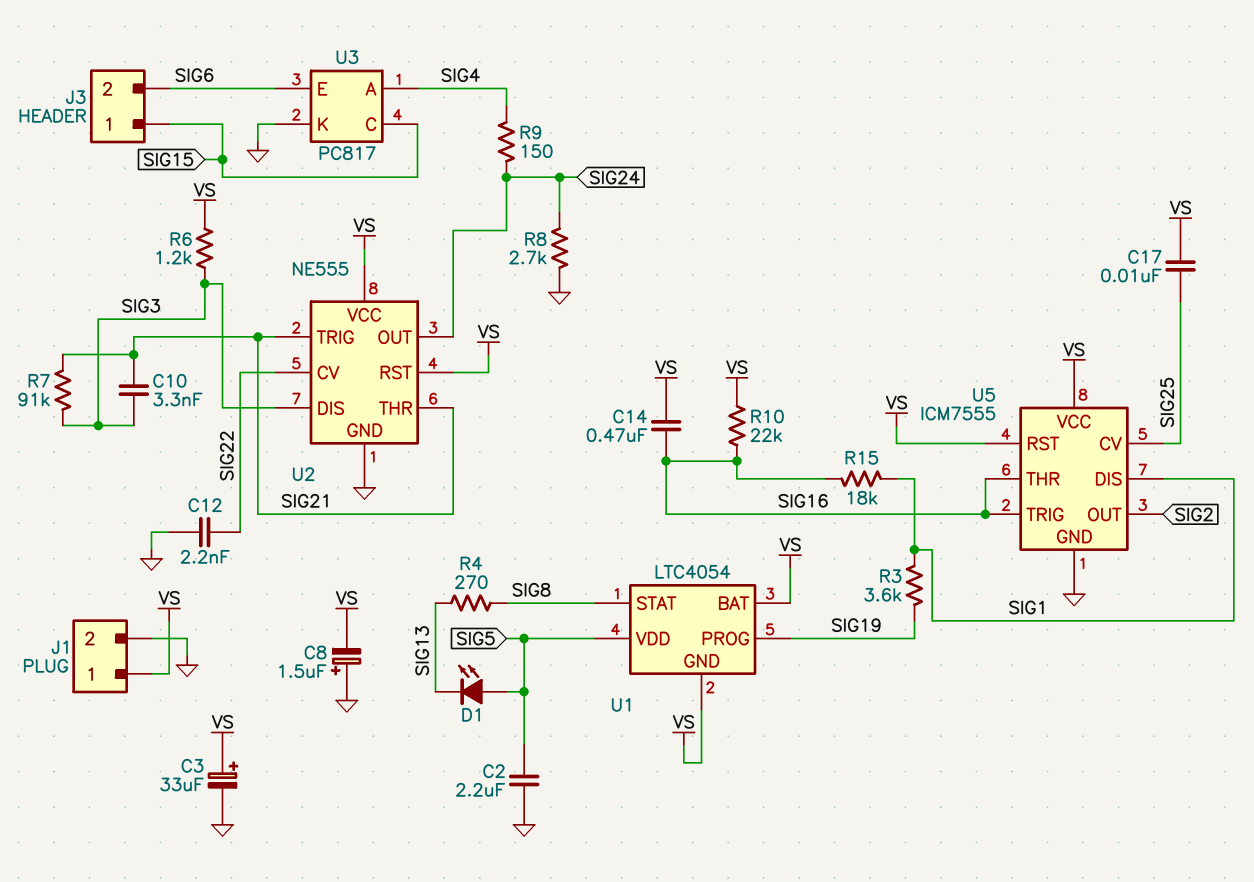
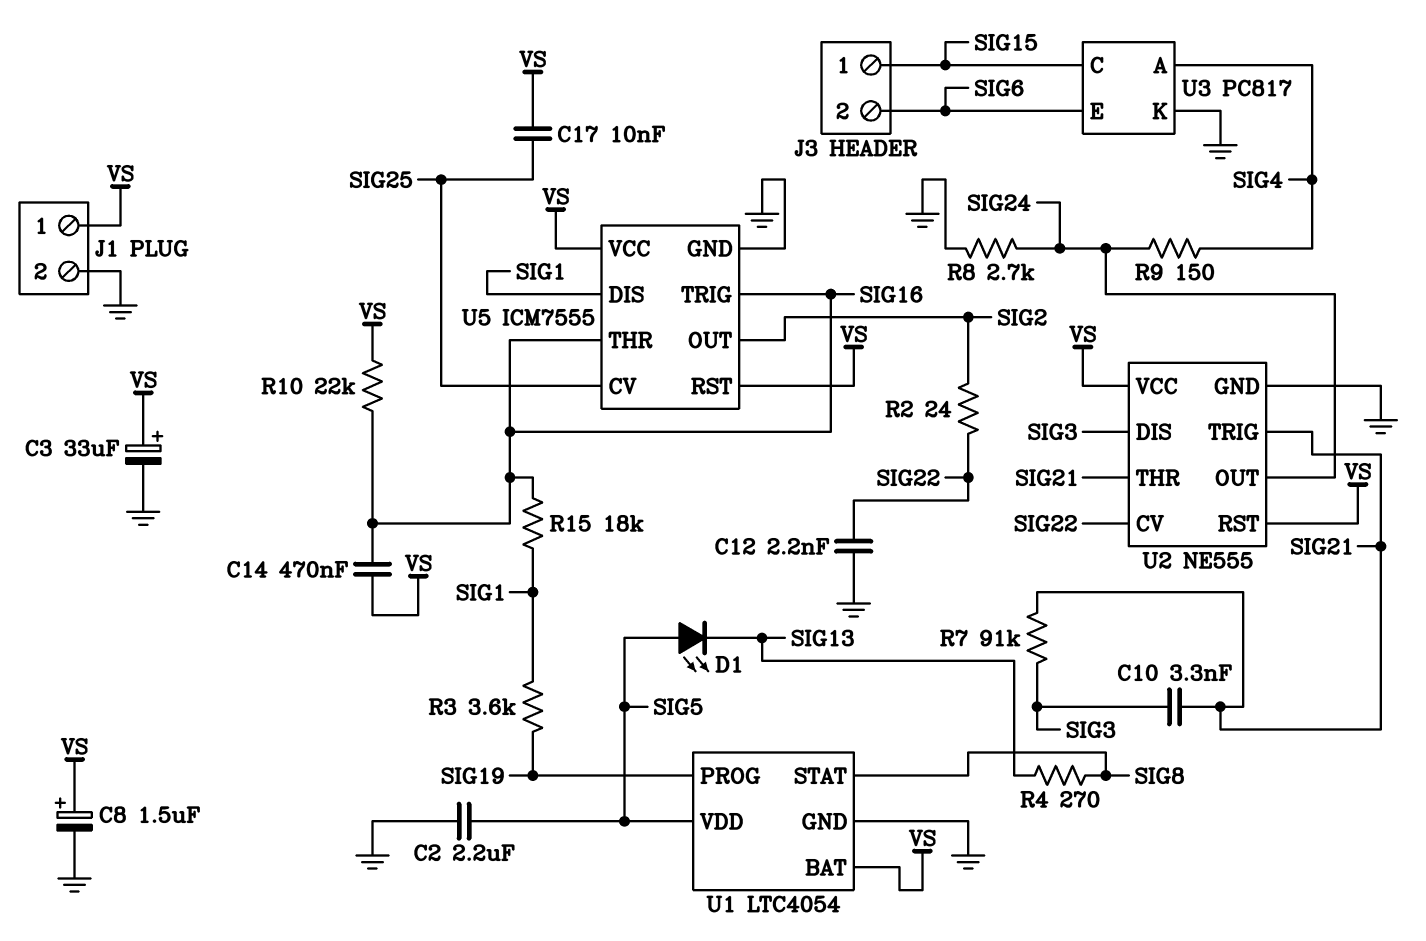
C8: 1.5uF (plus GND, minus VS) -> 1.5uF (plus VS, minus GND)
R2: none -> 24 (SIG2, SIG22)
R6: 1.2k (SIG3, VS) -> none
U1 pin GND: VS -> GND

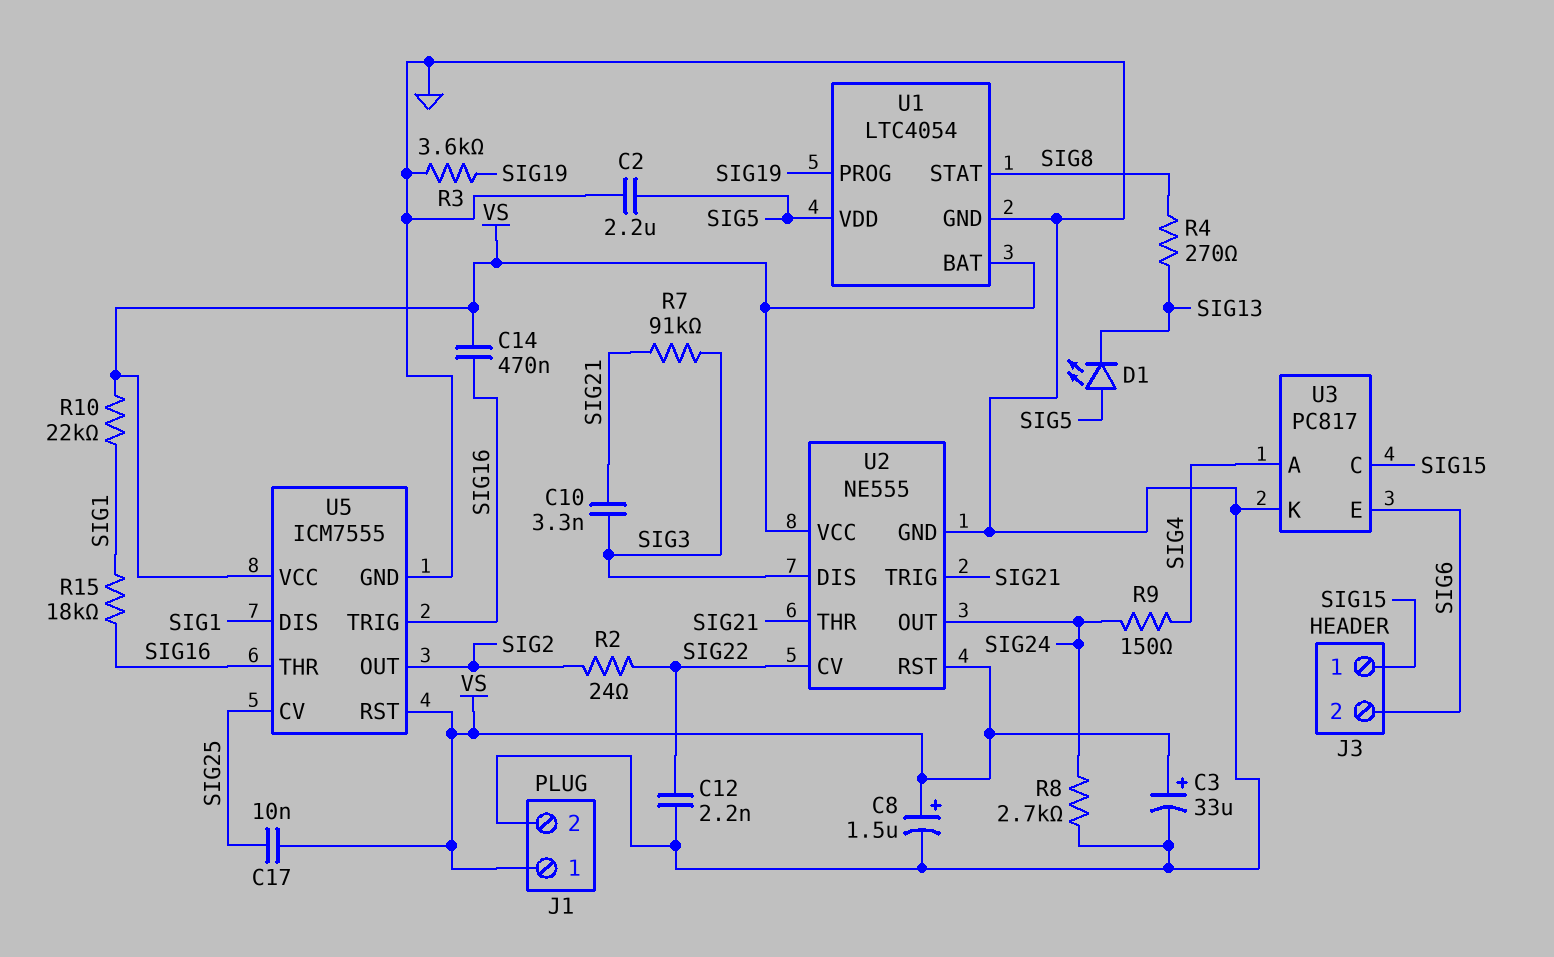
R3: 3.6k (SIG1, SIG19) -> 3.6k (GND, SIG19)
R10: 22k (SIG16, VS) -> 22k (SIG1, VS)

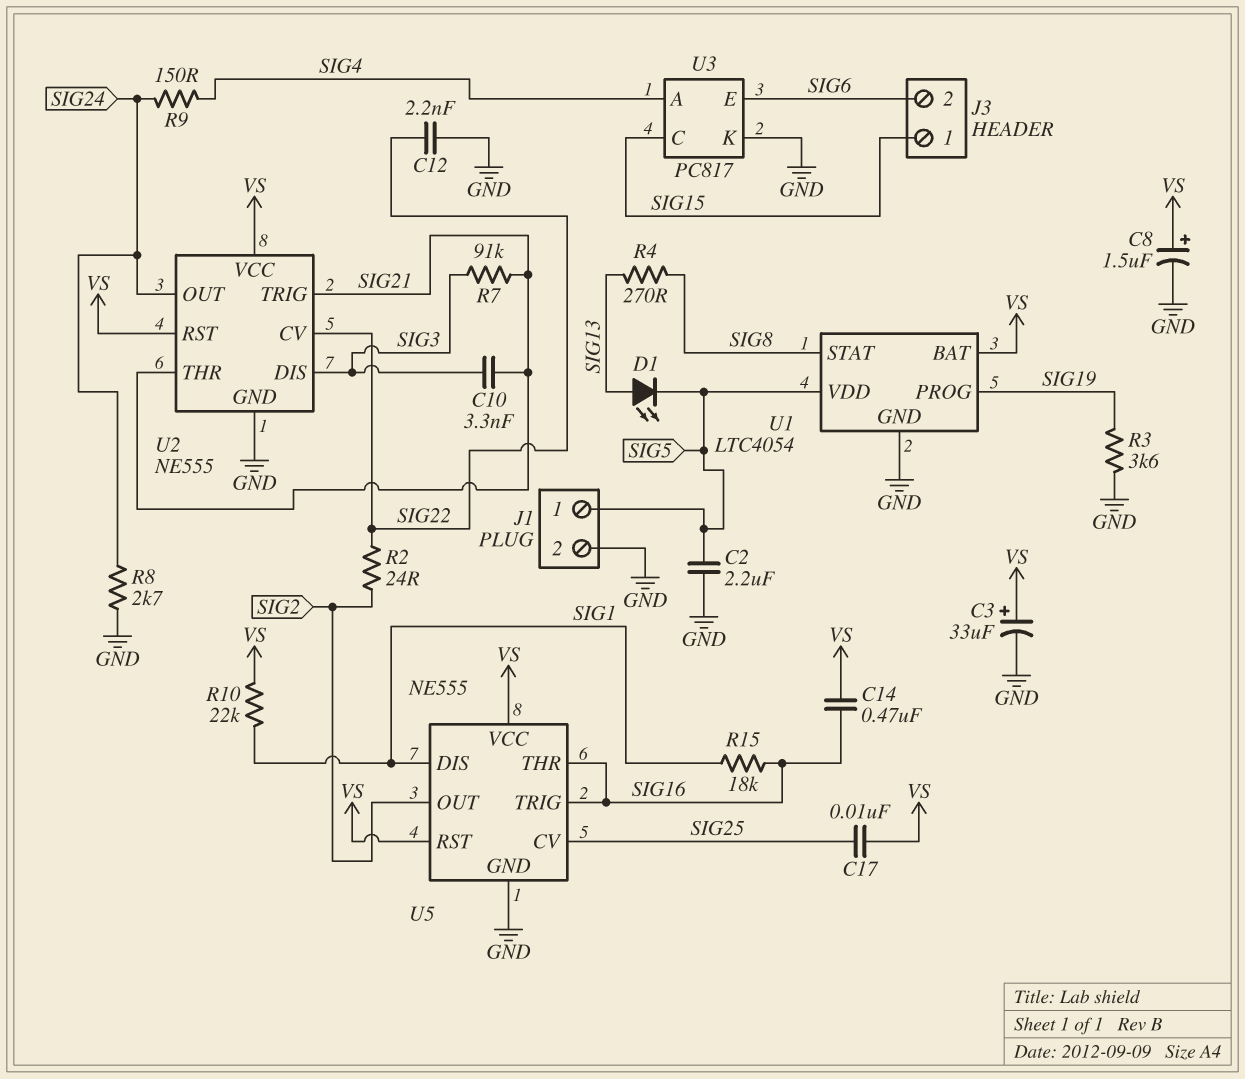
D1: LED (A SIG5, K SIG13) -> LED (A SIG13, K SIG5)
J1 pin 1: VS -> SIG5
U5: ICM7555 -> NE555

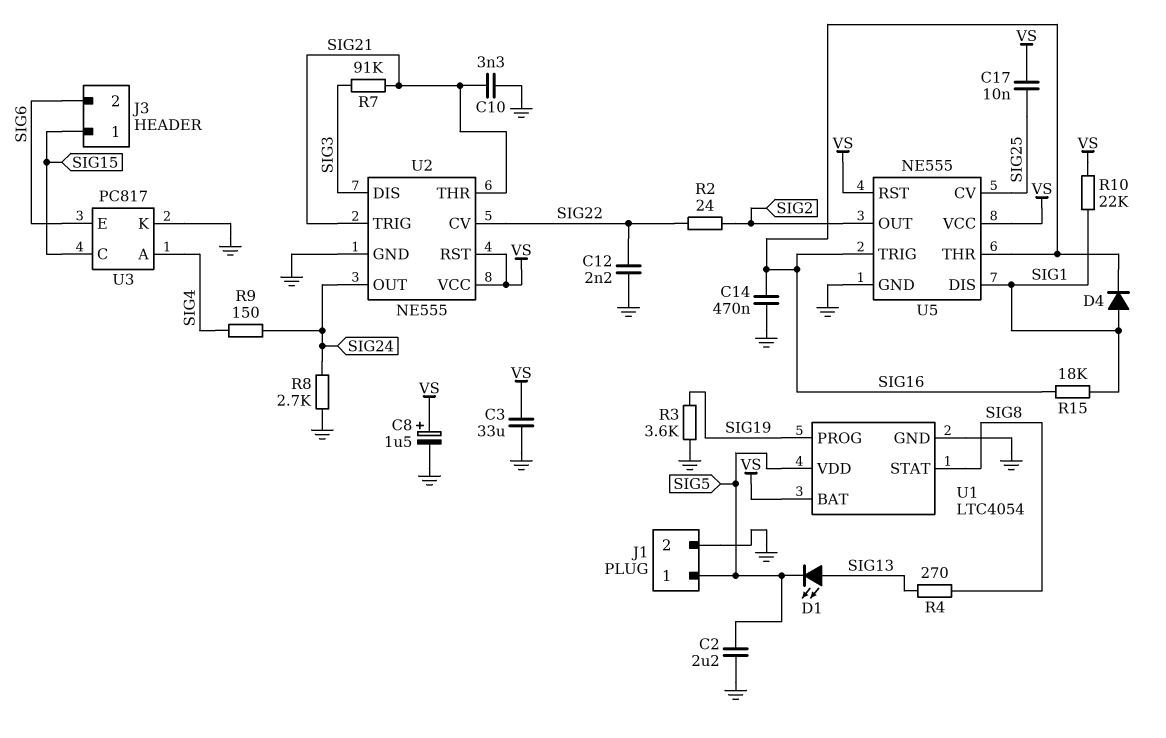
C3: 33uF (plus VS, minus GND) -> 33uF (GND, VS)
C10: 3.3nF (SIG3, SIG21) -> 3.3nF (GND, SIG21)
C14: 470nF (SIG16, VS) -> 470nF (GND, SIG16)
D4: none -> diode (A SIG1, K SIG16)

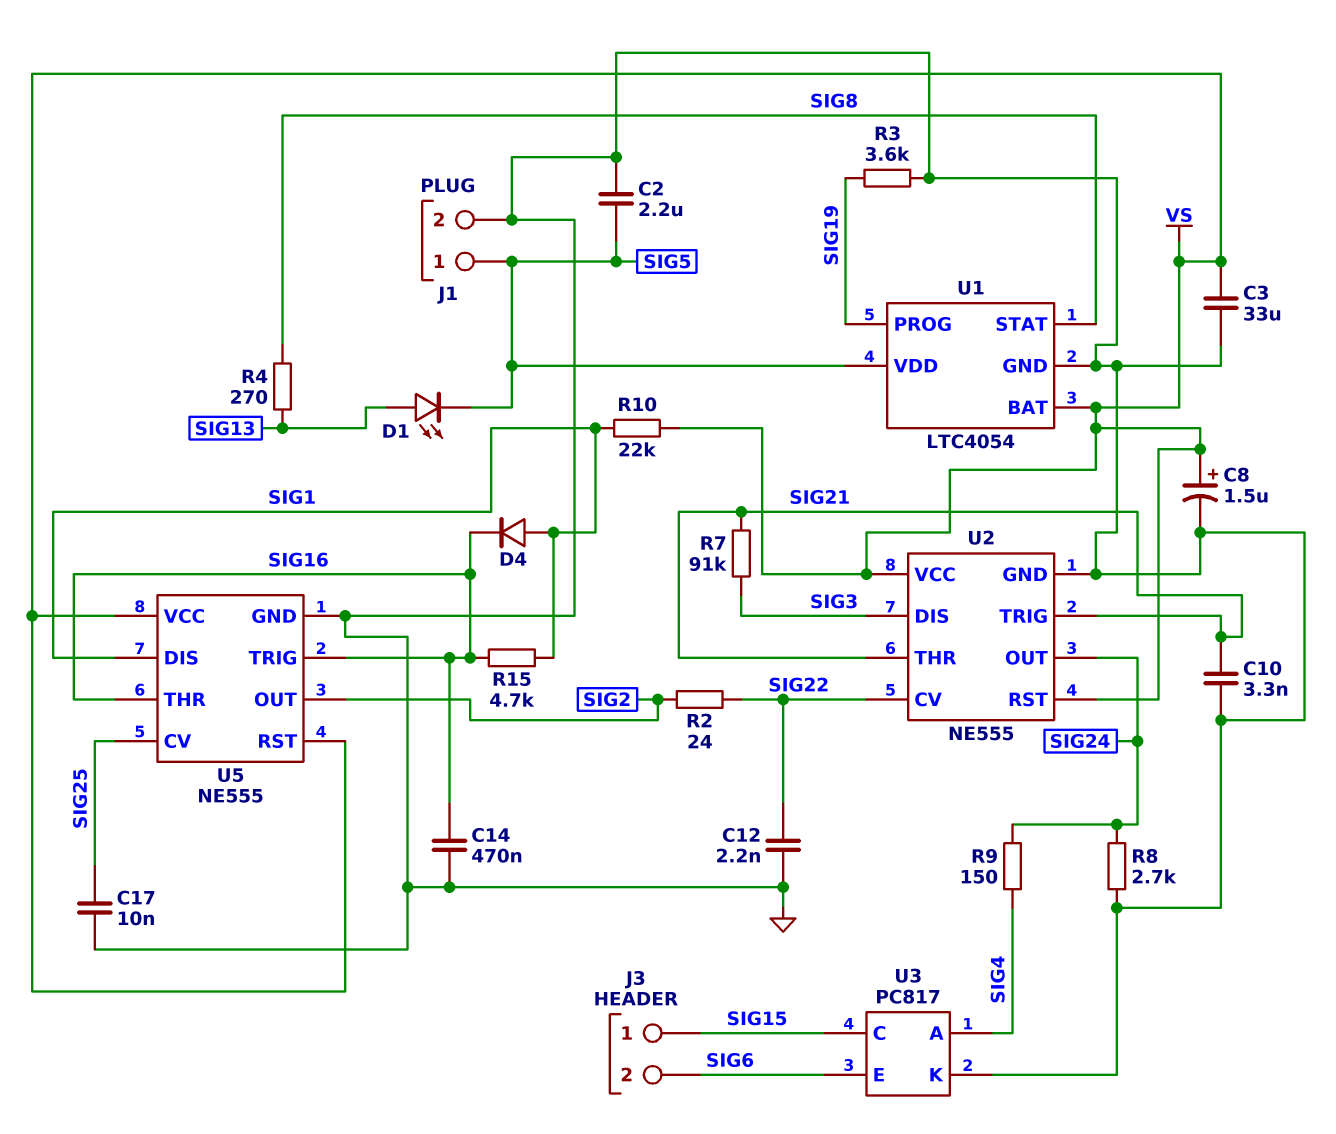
C17: 10nF (SIG25, VS) -> 10nF (GND, SIG25)
R15: 18k (SIG1, SIG16) -> 4.7k (SIG1, SIG16)

